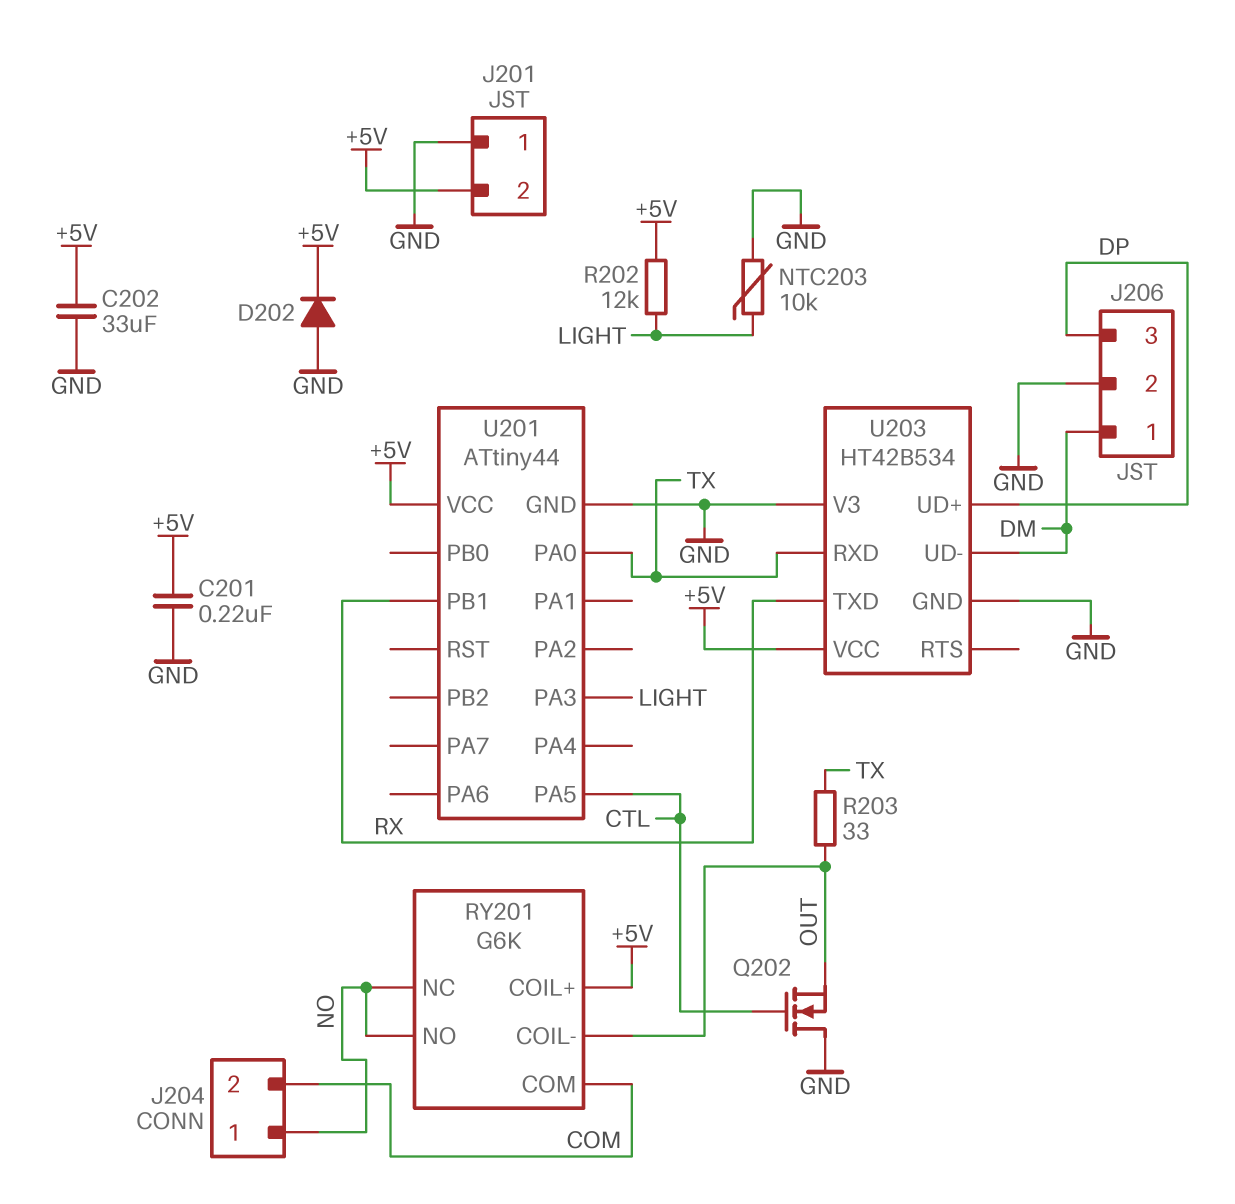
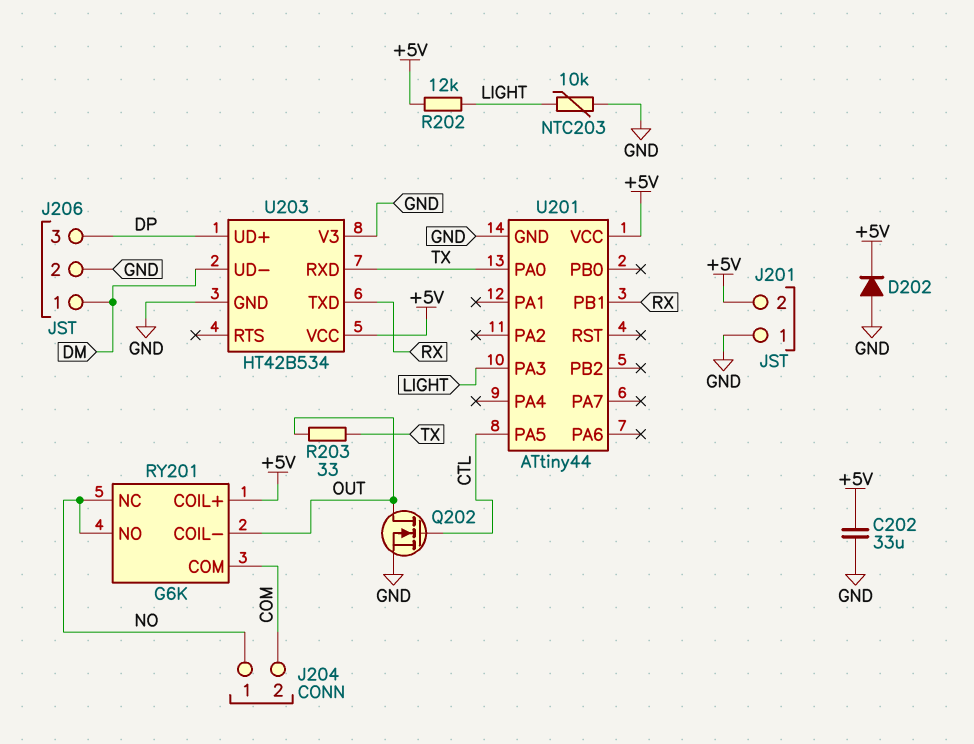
C201: 220nF (+5V, GND) -> none
Q202: NMOS (G CTL, D GND, S OUT) -> NMOS (G CTL, D OUT, S GND)

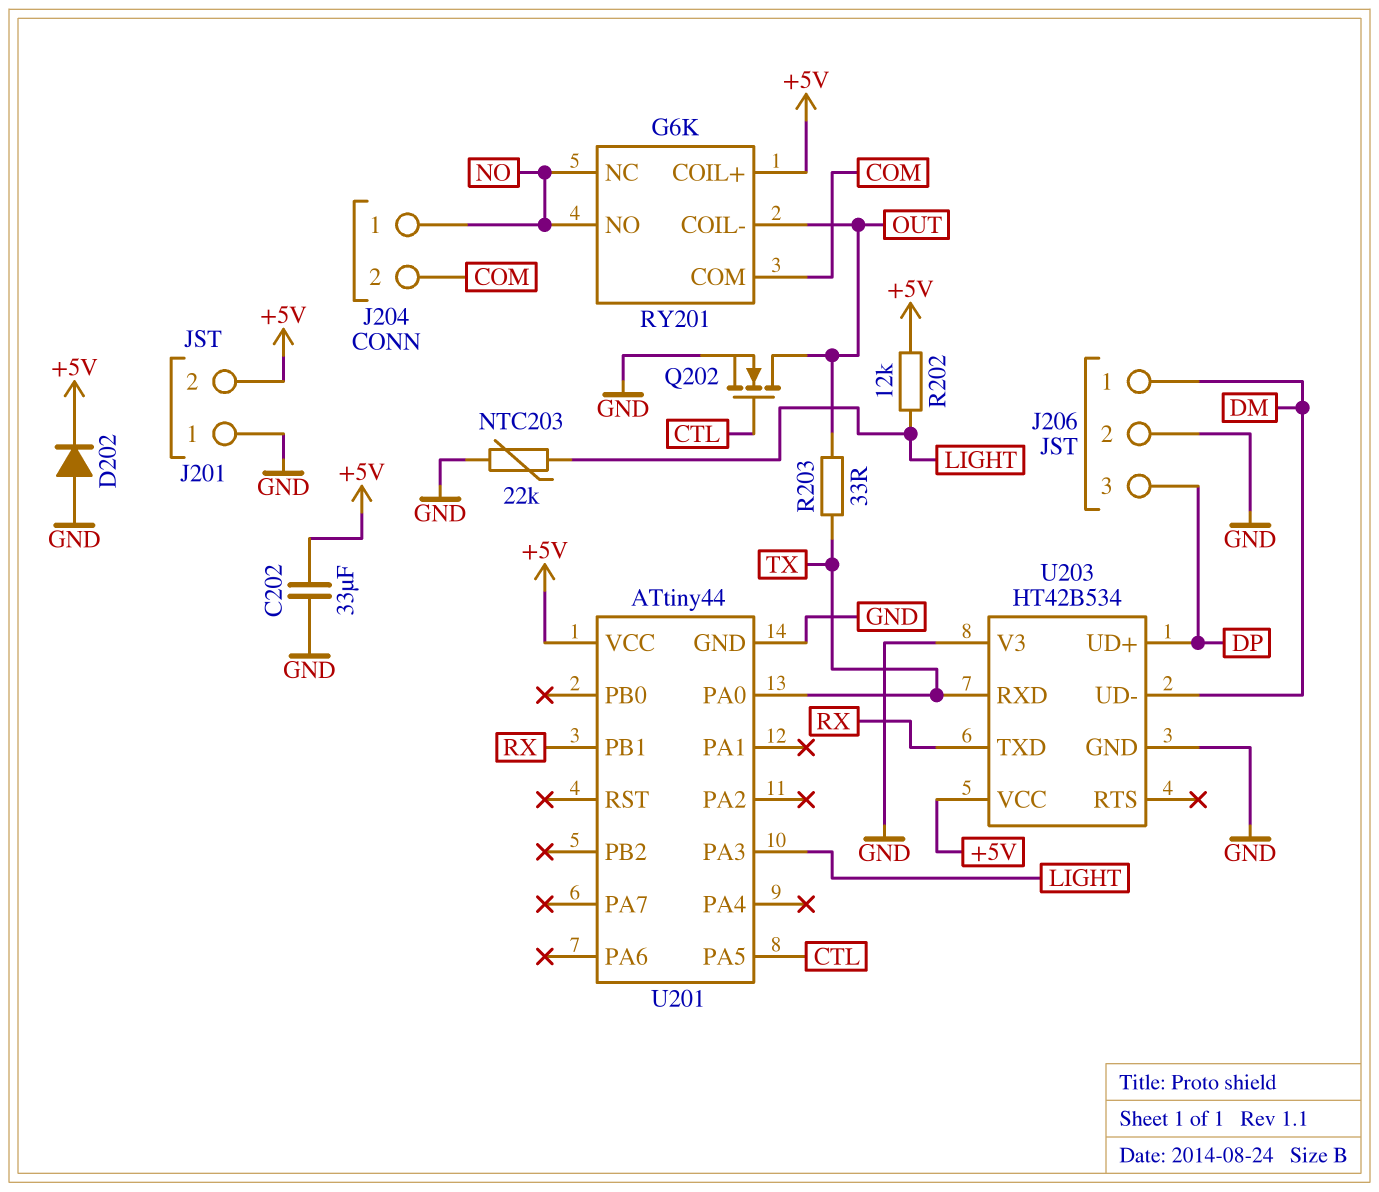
NTC203: 10k (GND, LIGHT) -> 22k (GND, LIGHT)

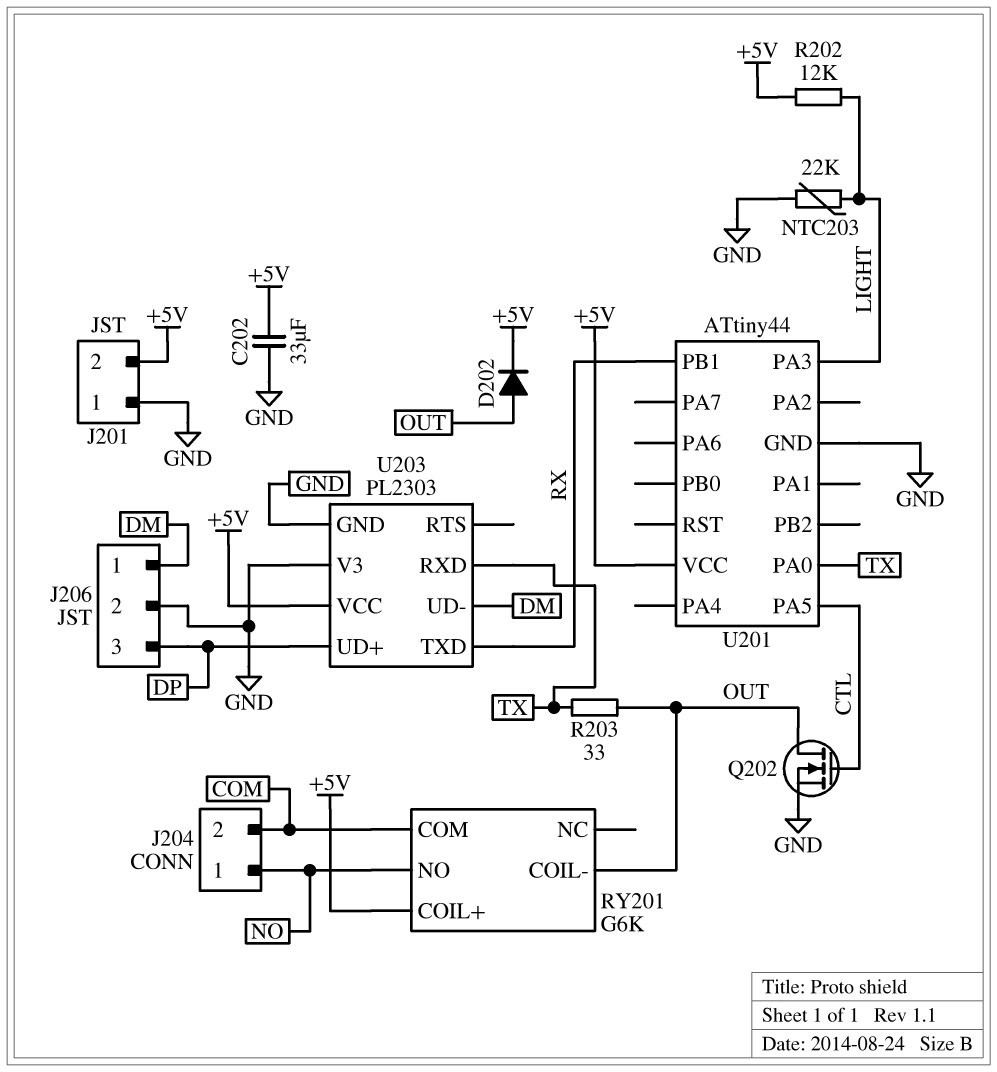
D202: diode (A GND, K +5V) -> diode (A OUT, K +5V)
RY201 pin NC: NO -> none
U203: HT42B534 -> PL2303

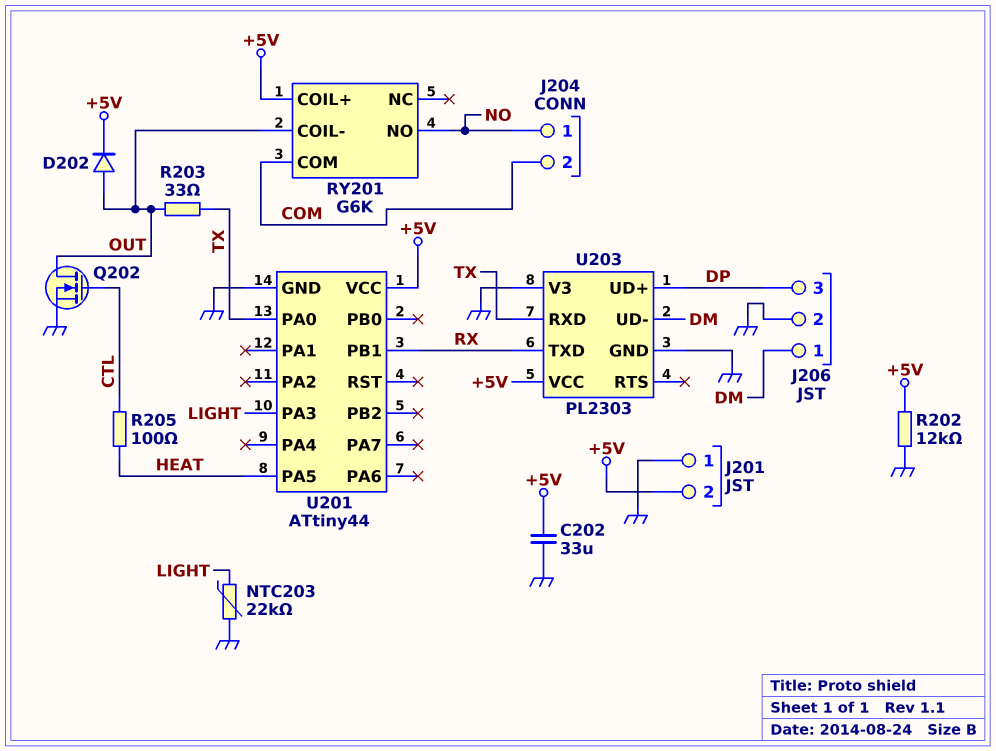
R202: 12k (+5V, LIGHT) -> 12k (+5V, GND)
R205: none -> 100 (CTL, HEAT)
U201 pin PA5: CTL -> HEAT

